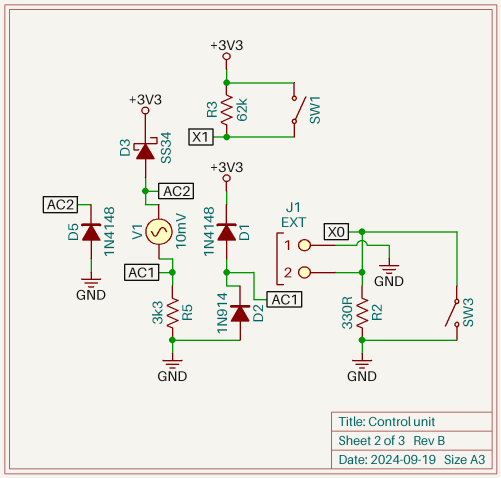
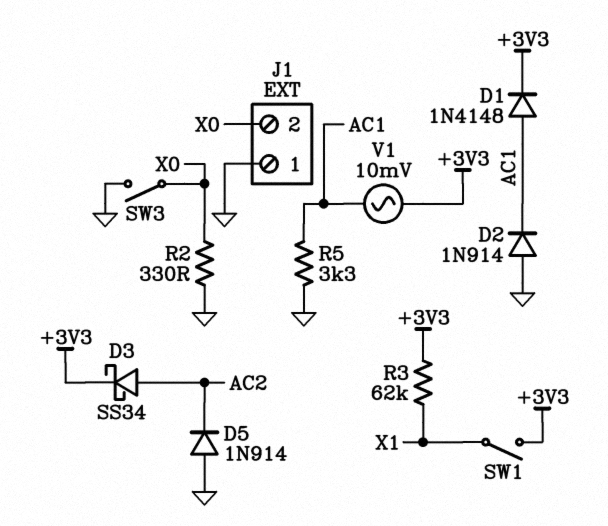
D5: diode 1N4148 (A GND, K AC2) -> diode 1N914 (A GND, K AC2)
V1: AC 10mV (AC1, AC2) -> AC 10mV (+3V3, AC1)

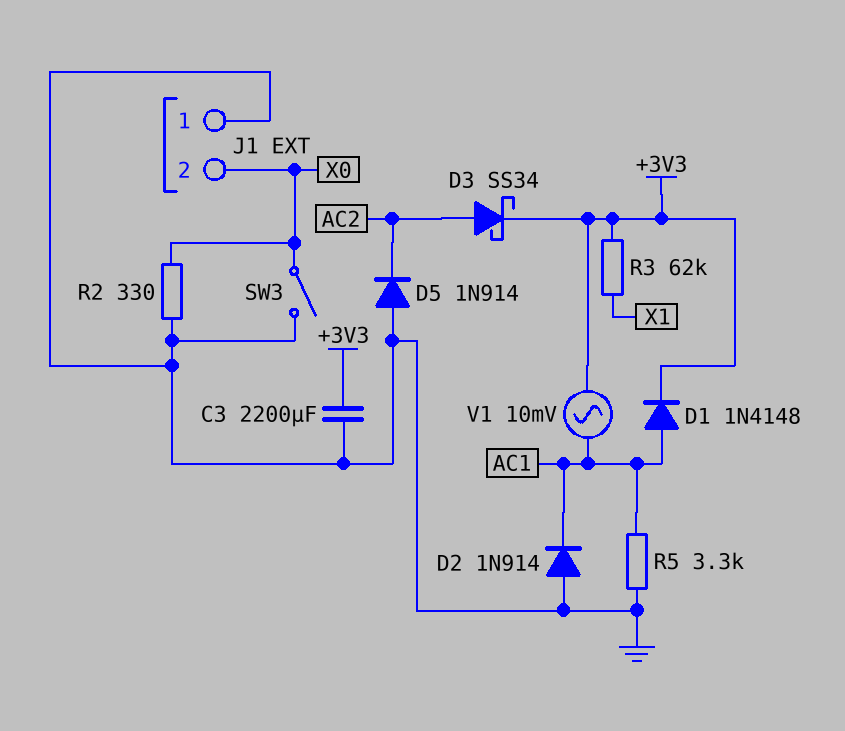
C3: none -> 2200uF (+3V3, GND)
SW1: switch (+3V3, X1) -> none

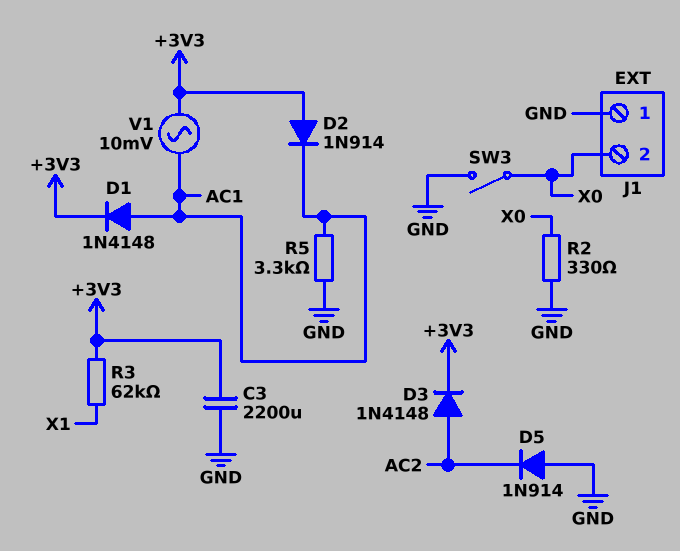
D2: diode 1N914 (A GND, K AC1) -> diode 1N914 (A +3V3, K AC1)
D3: schottky SS34 (A AC2, K +3V3) -> diode 1N4148 (A AC2, K +3V3)

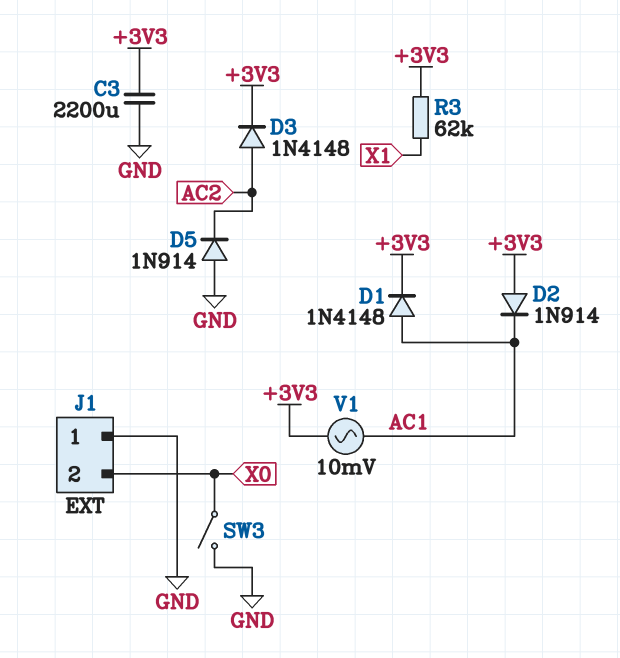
R2: 330 (GND, X0) -> none
R5: 3.3k (AC1, GND) -> none

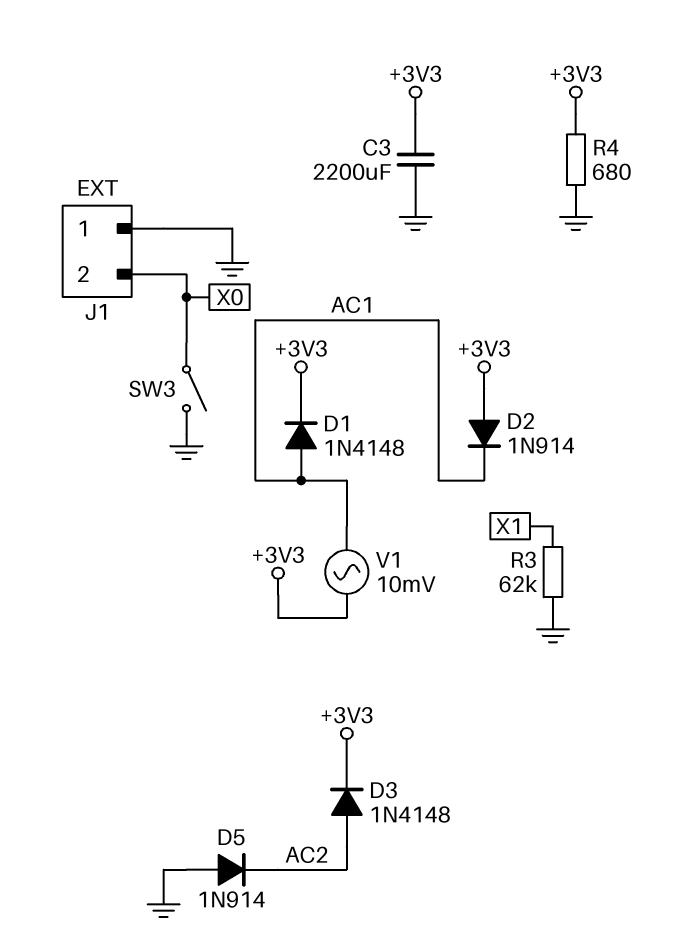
R3: 62k (+3V3, X1) -> 62k (GND, X1)
R4: none -> 680 (+3V3, GND)

